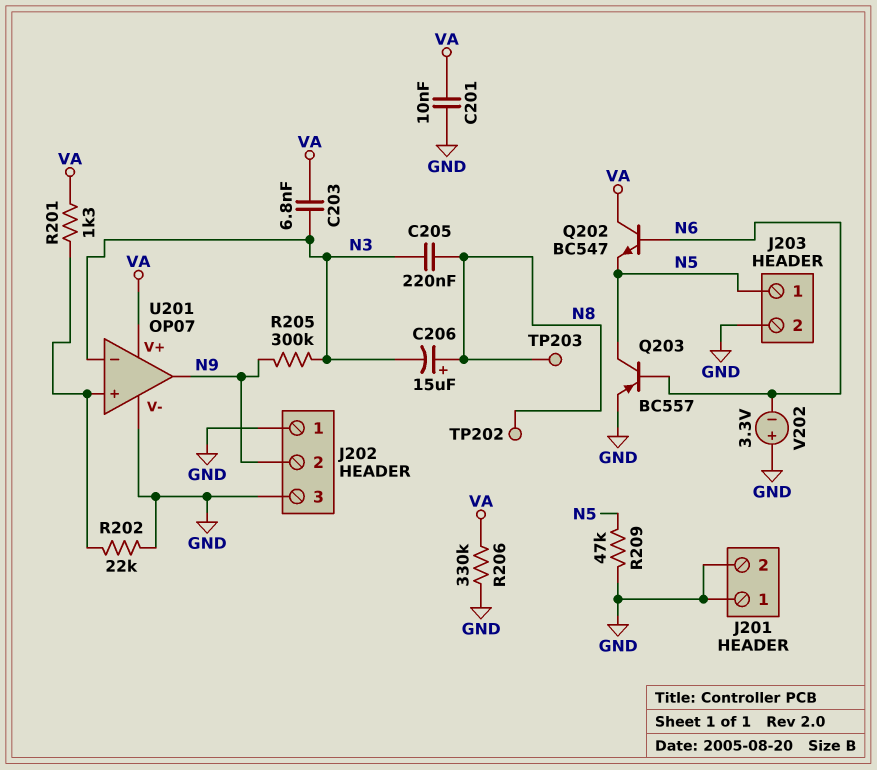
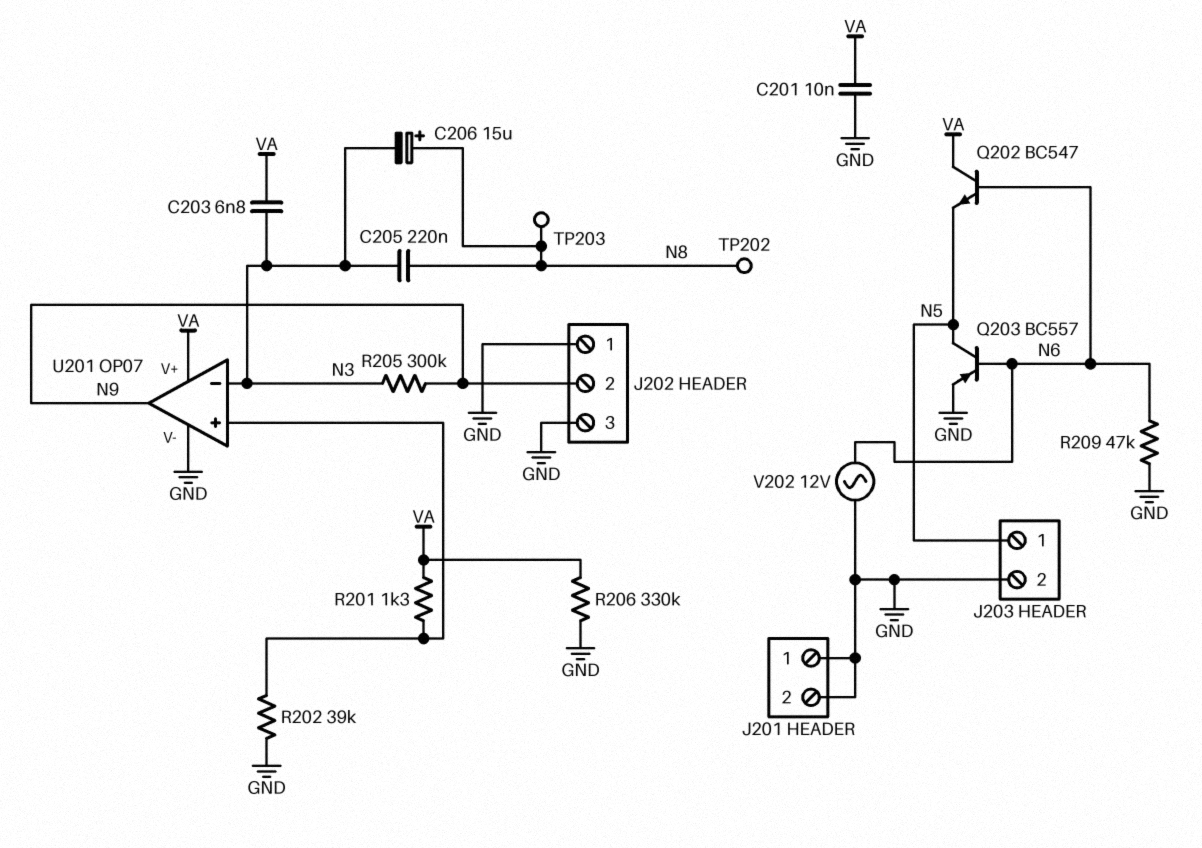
R202: 22k (GND, U201/in+) -> 39k (GND, U201/in+)
R209: 47k (GND, N5) -> 47k (GND, N6)
V202: 3.3V (plus GND, minus N6) -> AC 12V (GND, N6)

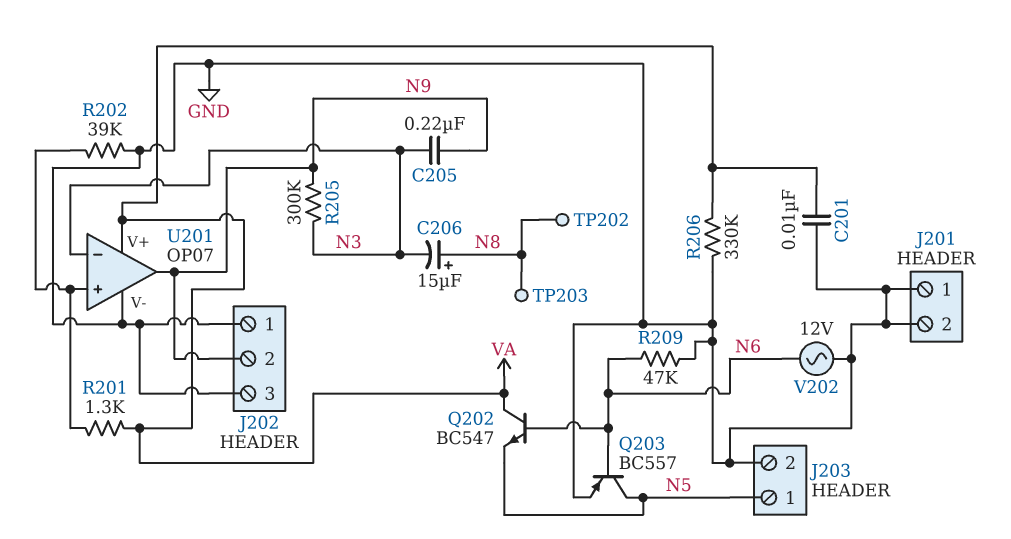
C203: 6.8nF (N3, VA) -> none
C205: 220nF (N3, N8) -> 220nF (N3, N9)

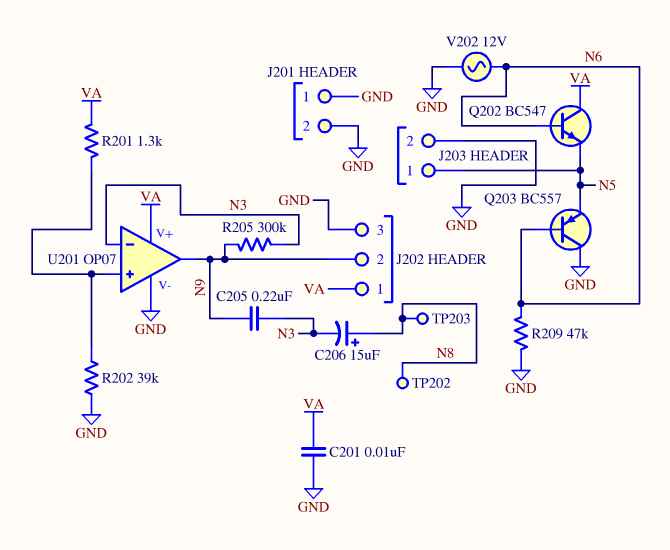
J202 pin 1: GND -> VA
Q203: PNP BC557 (B N6, C N5, E GND) -> PNP BC557 (B N6, C GND, E N5)
R206: 330k (GND, VA) -> none

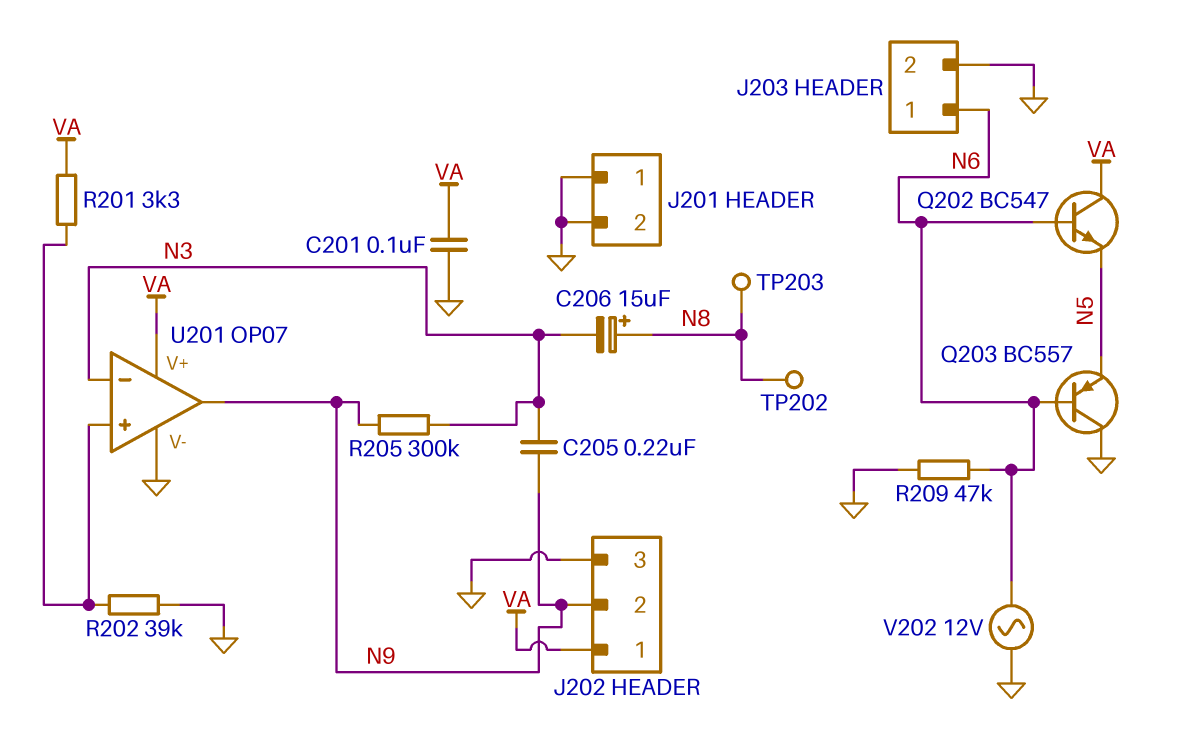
C201: 10nF (GND, VA) -> 100nF (GND, VA)
J203 pin 1: N5 -> N6
R201: 1.3k (U201/in+, VA) -> 3.3k (U201/in+, VA)

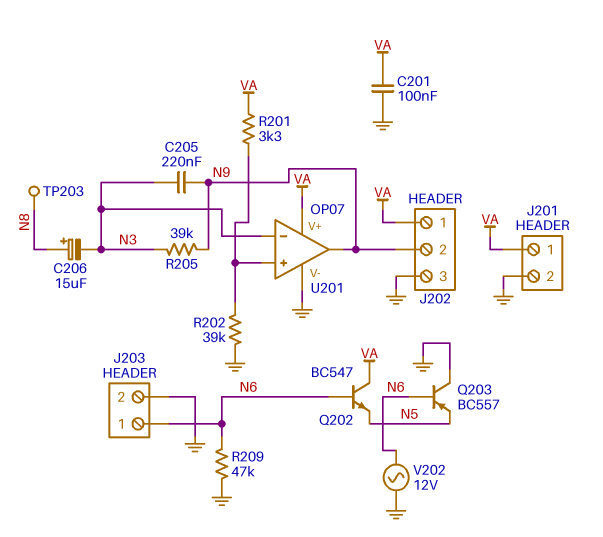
J201 pin 1: GND -> VA
R205: 300k (N3, N9) -> 39k (N3, N9)
TP202: test point (N8) -> none

